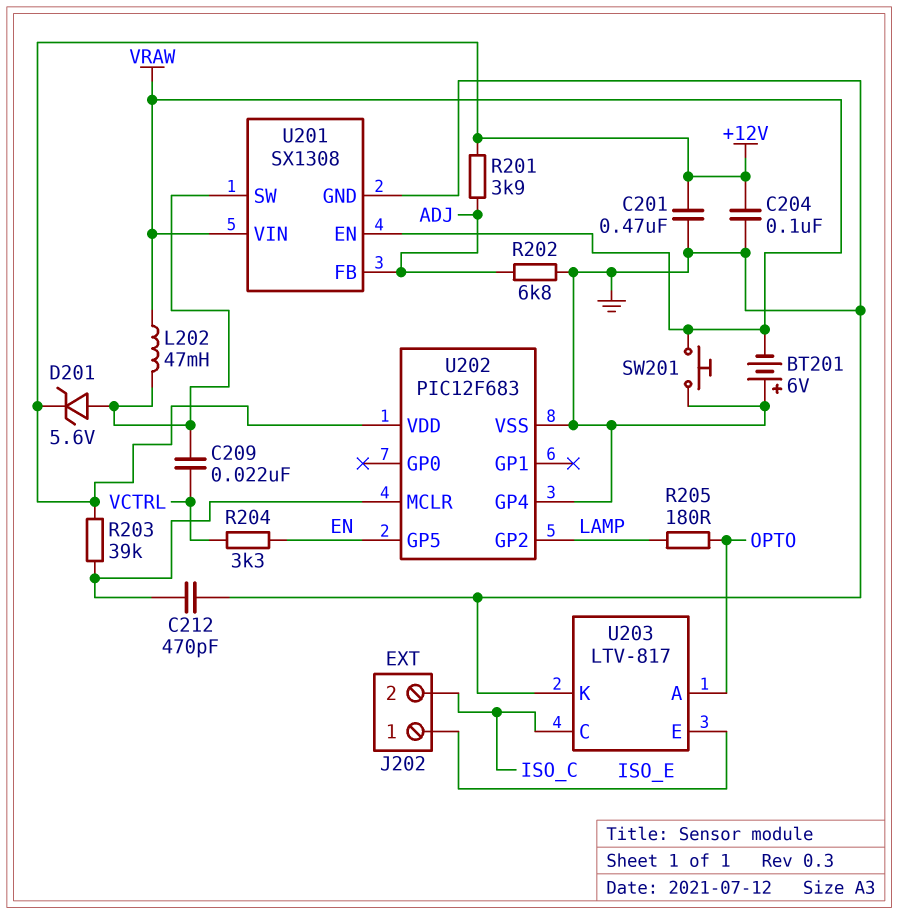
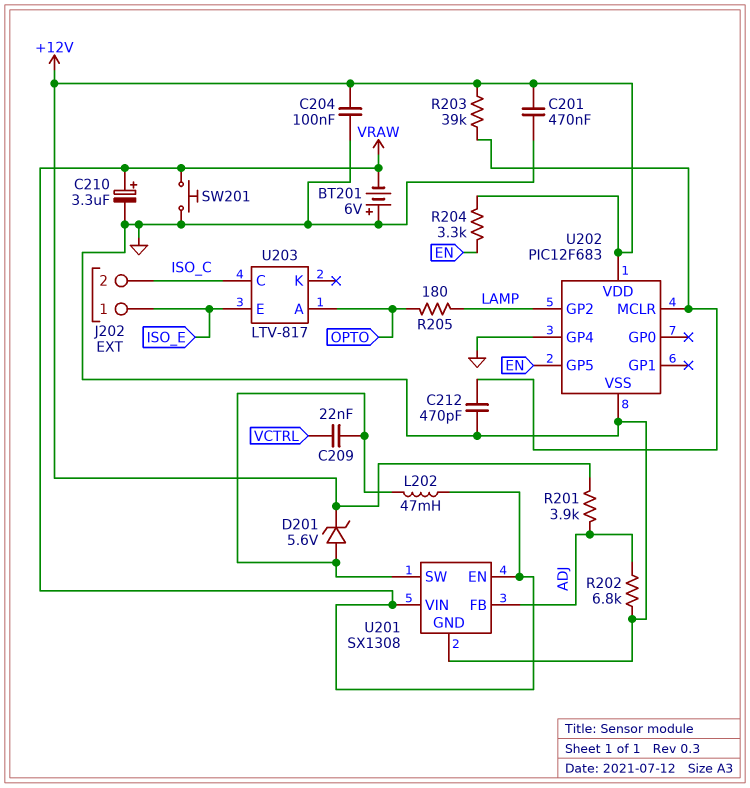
C210: none -> 3.3uF (plus VRAW, minus GND)
R204: 3.3k (EN, VCTRL) -> 3.3k (+12V, EN)
U203 pin K: GND -> none

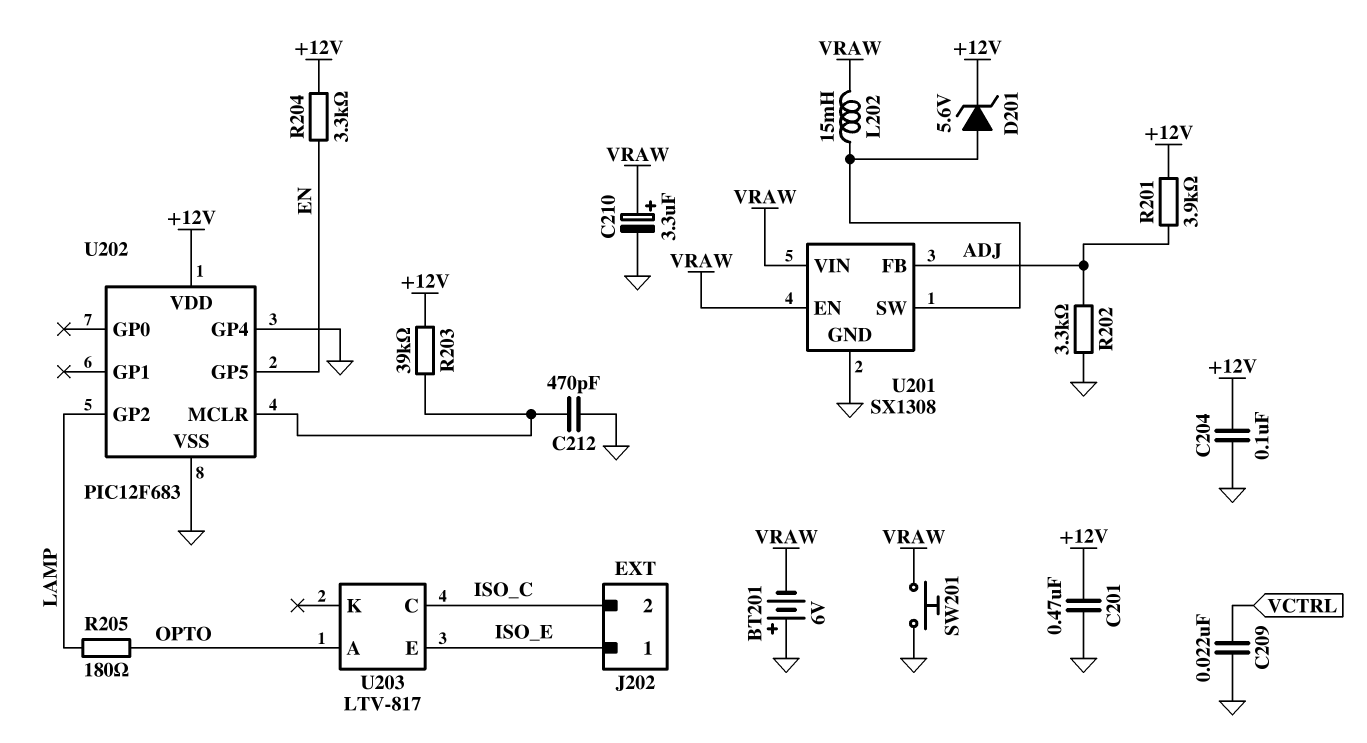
C209: 22nF (U201/SW, VCTRL) -> 22nF (GND, VCTRL)
L202: 47mH (U201/SW, VRAW) -> 15mH (U201/SW, VRAW)
R202: 6.8k (ADJ, GND) -> 3.3k (ADJ, GND)

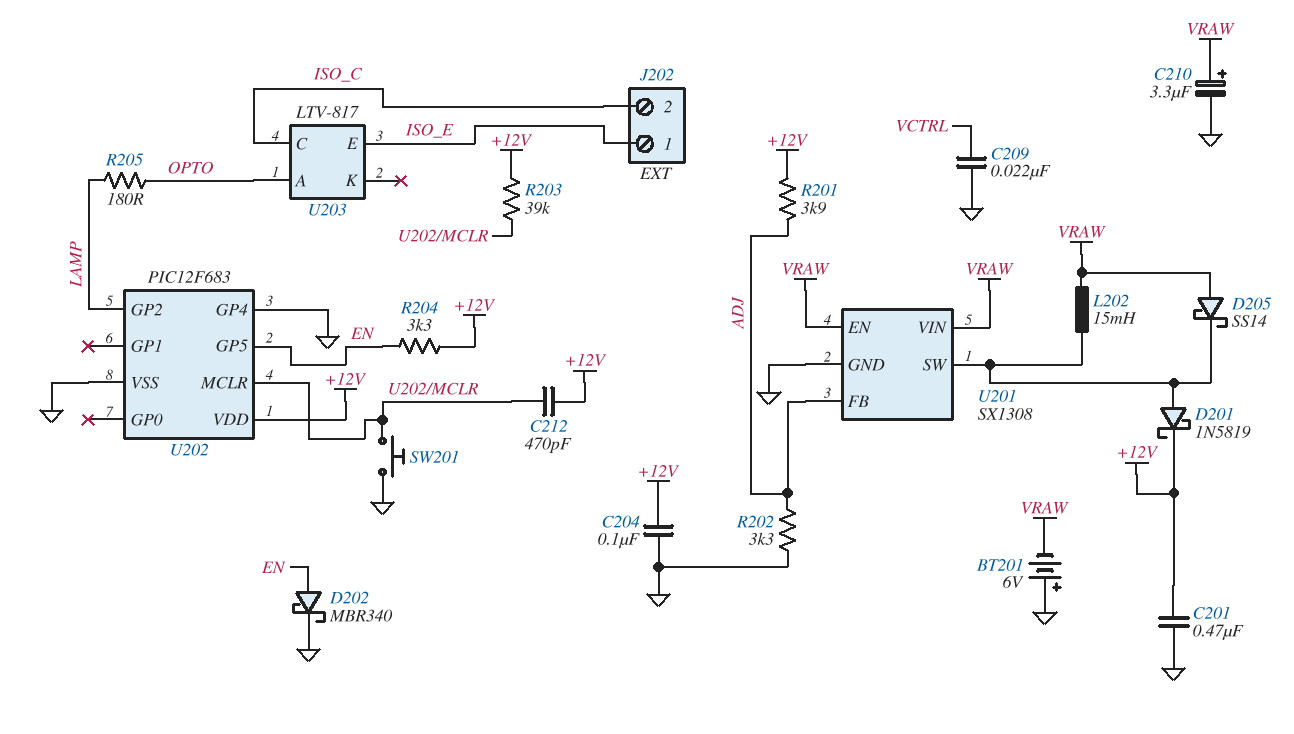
C212: 470pF (GND, U202/MCLR) -> 470pF (+12V, U202/MCLR)
D201: zener 5.6V (A U201/SW, K +12V) -> schottky 1N5819 (A U201/SW, K +12V)
D202: none -> schottky MBR340 (A EN, K GND)
D205: none -> schottky SS14 (A VRAW, K U201/SW)
SW201: button (GND, VRAW) -> button (GND, U202/MCLR)

